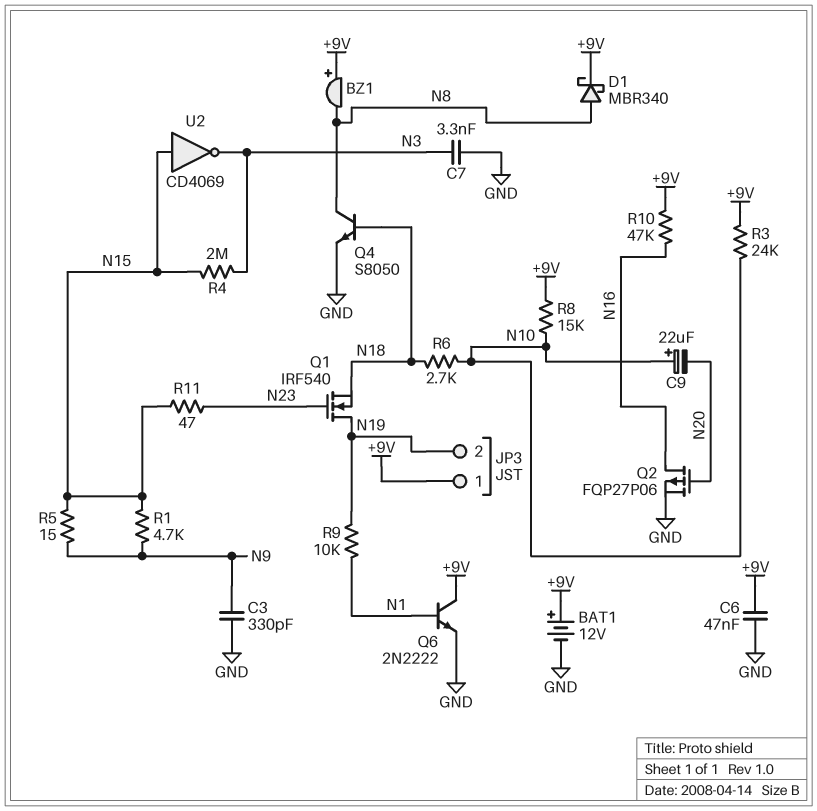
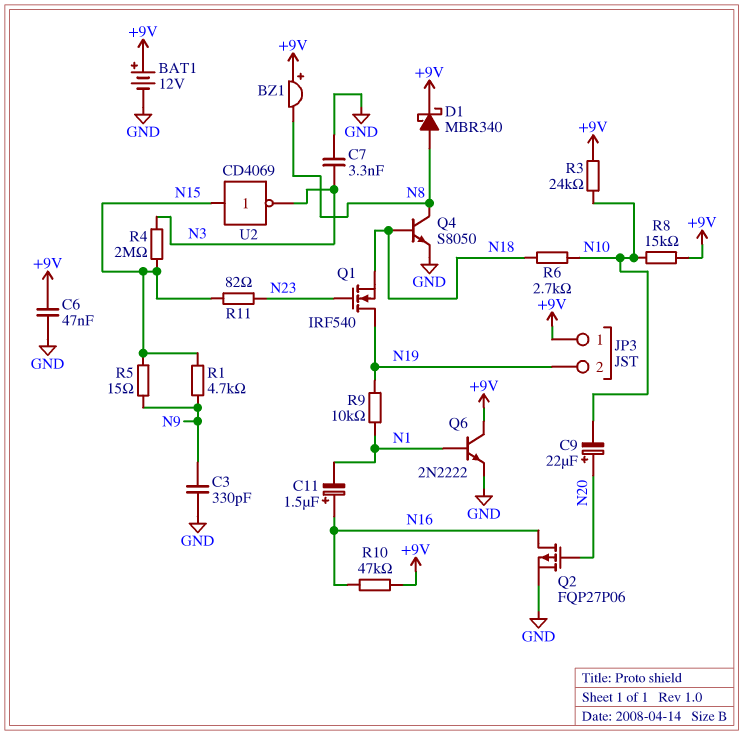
C9: 22uF (plus N10, minus N20) -> 22uF (plus N20, minus N10)
C11: none -> 1.5uF (plus N16, minus N1)
R11: 47 (N15, N23) -> 82 (N15, N23)

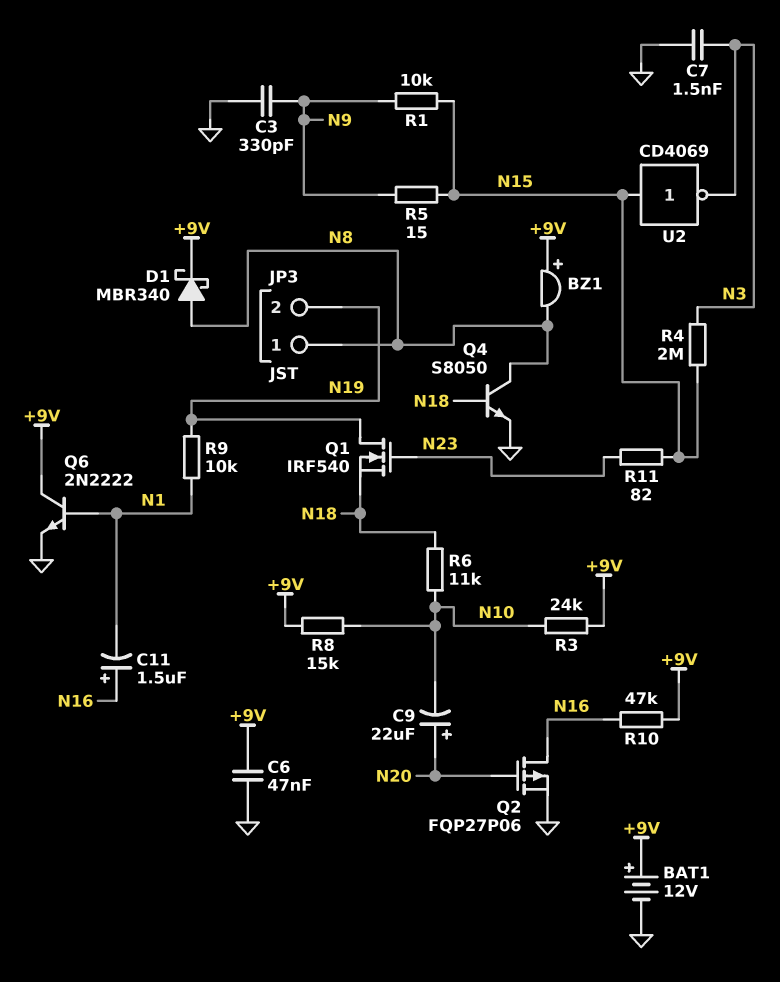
C7: 3.3nF (GND, N3) -> 1.5nF (GND, N3)
JP3 pin 1: +9V -> N8
R1: 4.7k (N9, N15) -> 10k (N9, N15)
R6: 2.7k (N10, N18) -> 11k (N10, N18)

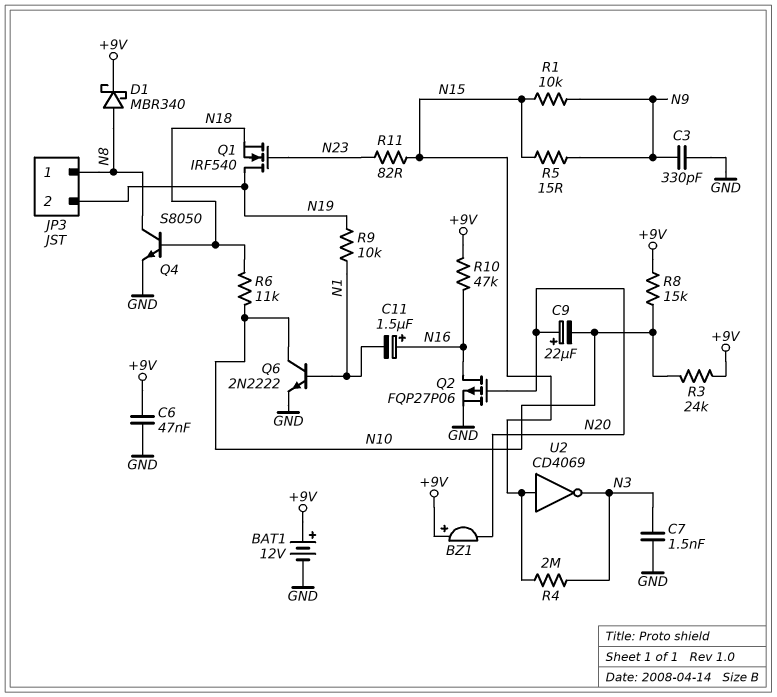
BZ1: buzzer (plus +9V, minus N8) -> buzzer (plus +9V, minus N20)
Q6: NPN 2N2222 (B N1, C +9V, E GND) -> NPN 2N2222 (B N1, C N10, E GND)

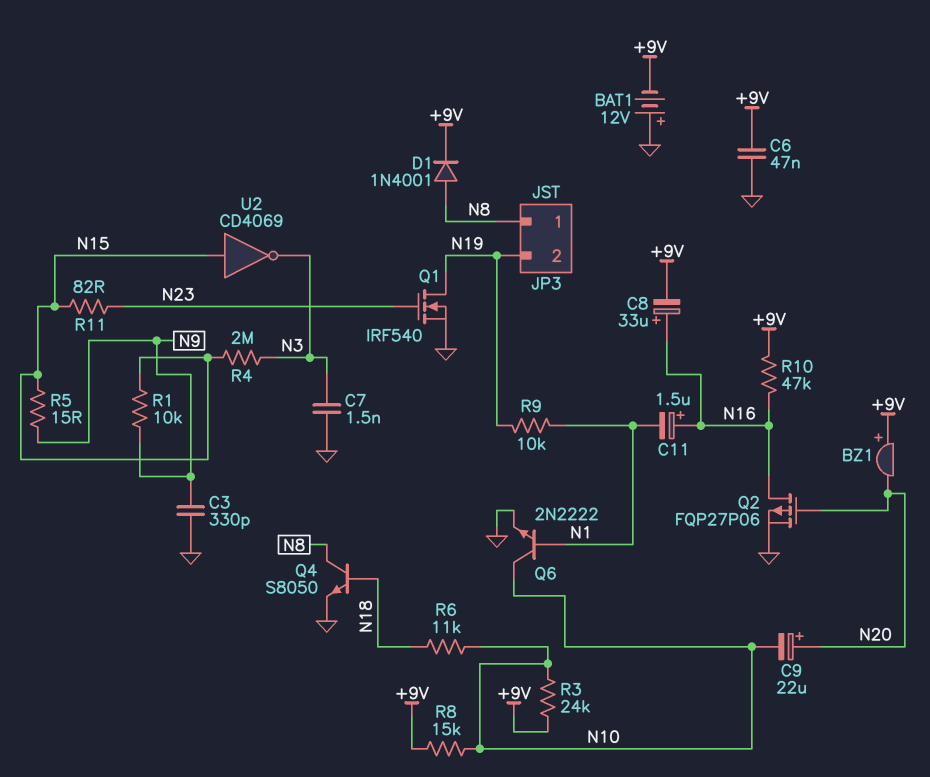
BAT1: 12V (plus +9V, minus GND) -> 12V (plus GND, minus +9V)
C8: none -> 33uF (plus N16, minus +9V)
D1: schottky MBR340 (A N8, K +9V) -> diode 1N4001 (A N8, K +9V)
Q1: NMOS IRF540 (G N23, D N19, S N18) -> NMOS IRF540 (G N23, D N19, S GND)

